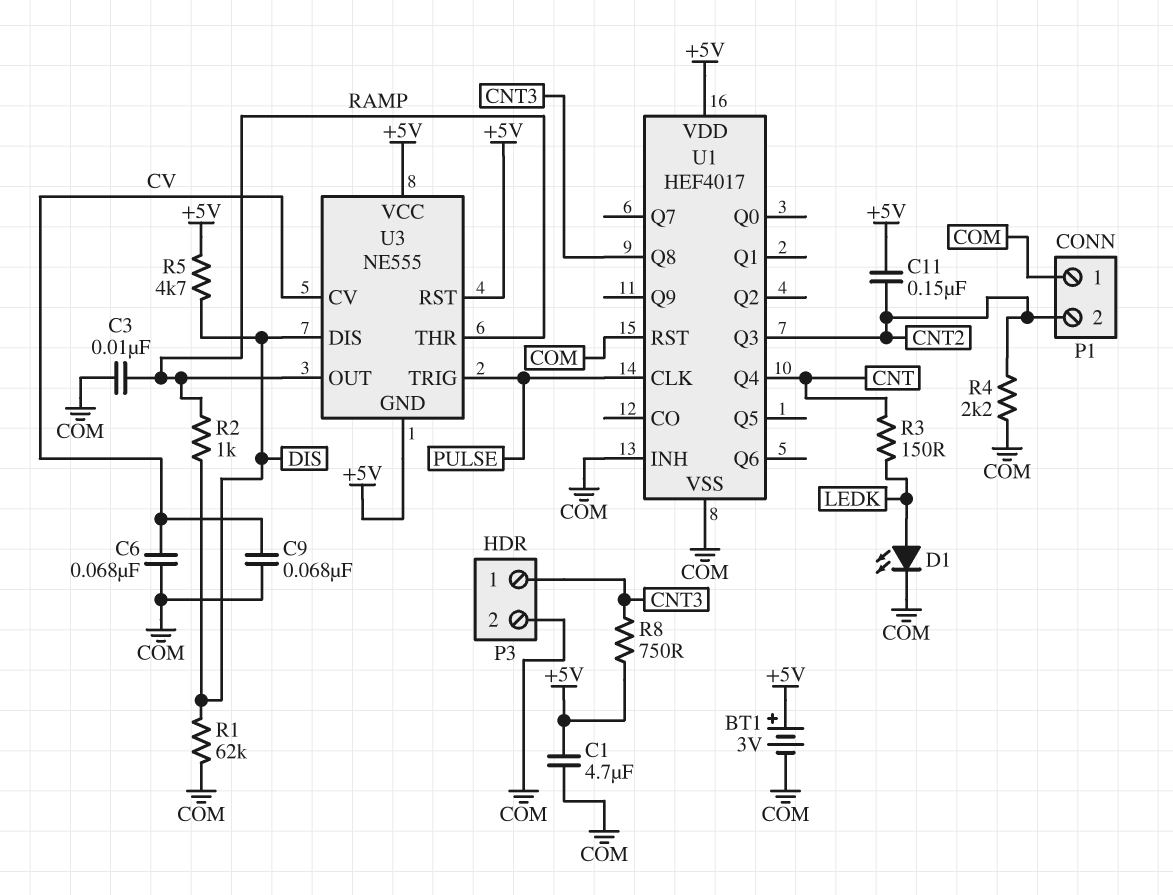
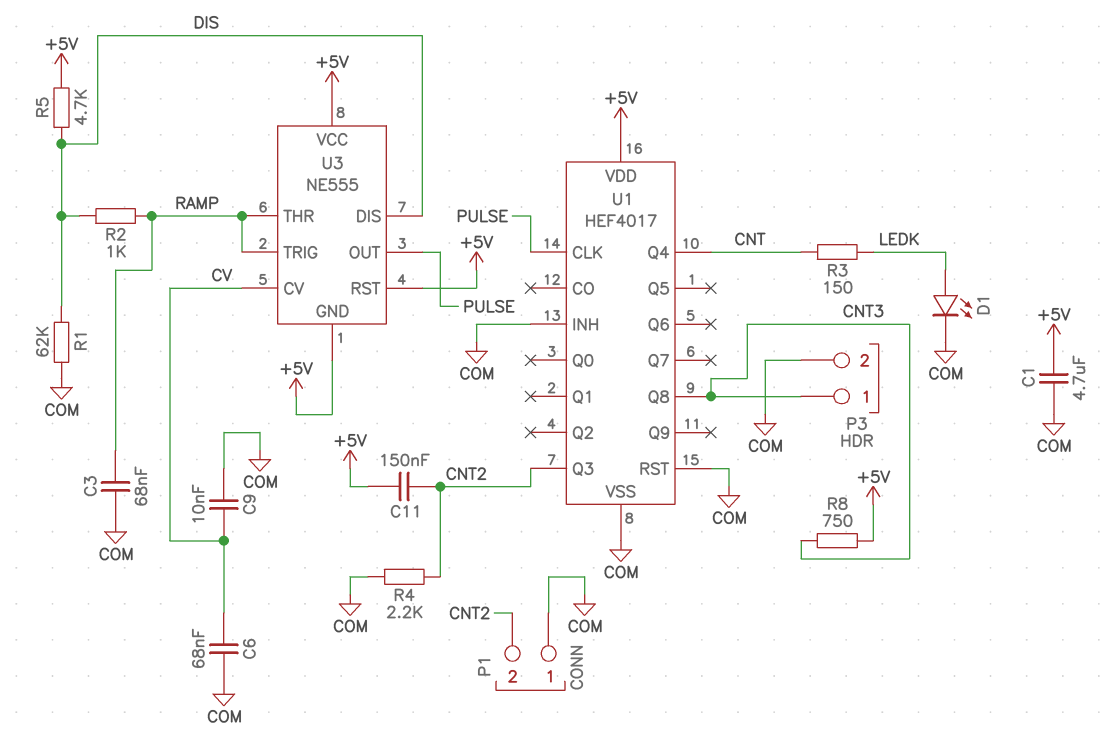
BT1: 3V (plus +5V, minus COM) -> none
C3: 10nF (COM, RAMP) -> 68nF (COM, RAMP)
C9: 68nF (COM, CV) -> 10nF (COM, CV)
U3 pin OUT: RAMP -> PULSE
U3 pin TRIG: PULSE -> RAMP

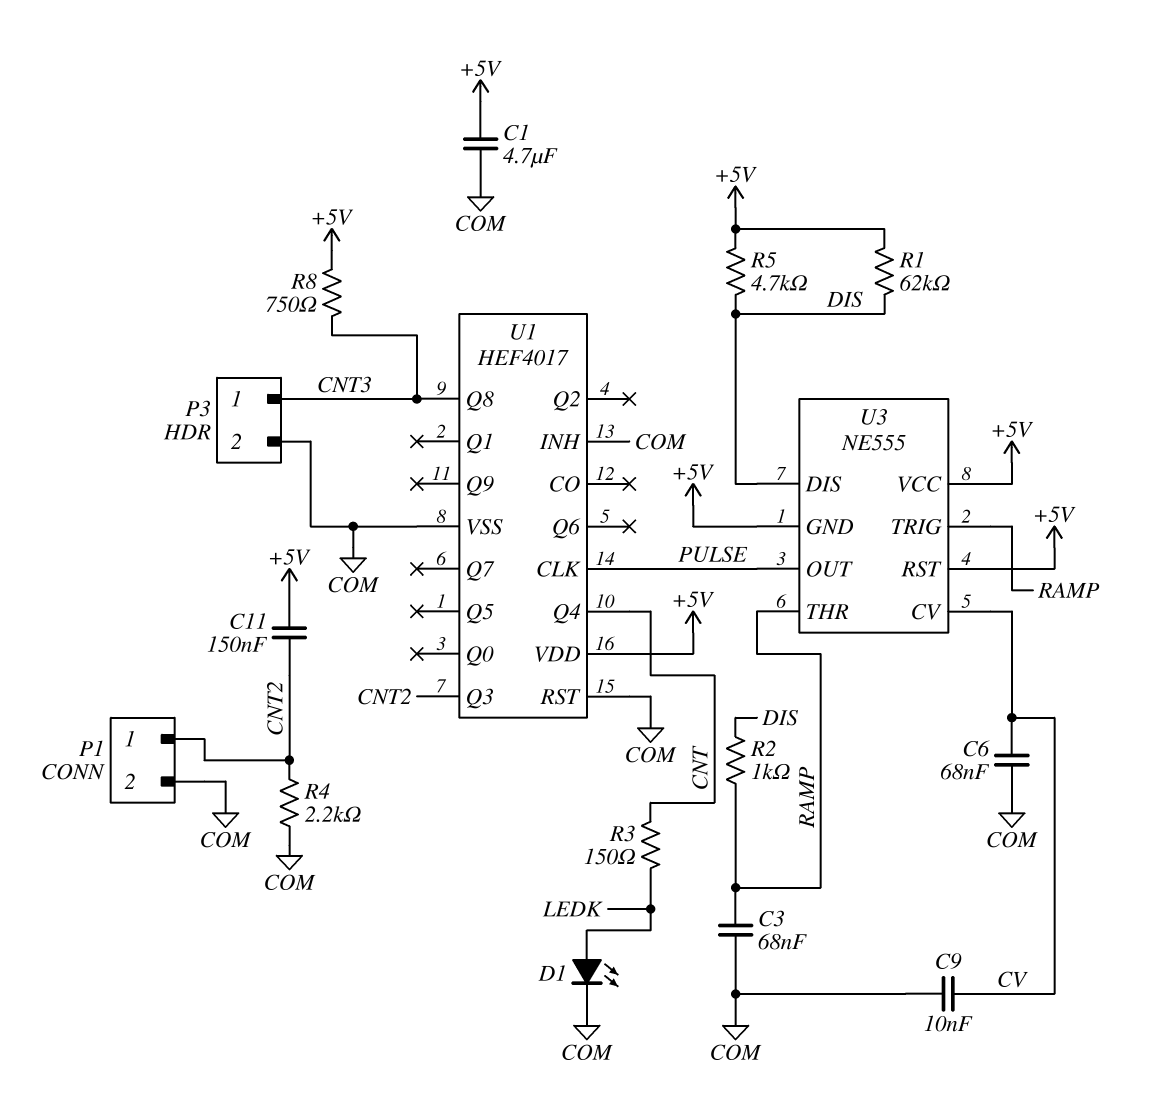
P1 pin 1: COM -> CNT2
P1 pin 2: CNT2 -> COM
R1: 62k (COM, DIS) -> 62k (+5V, DIS)

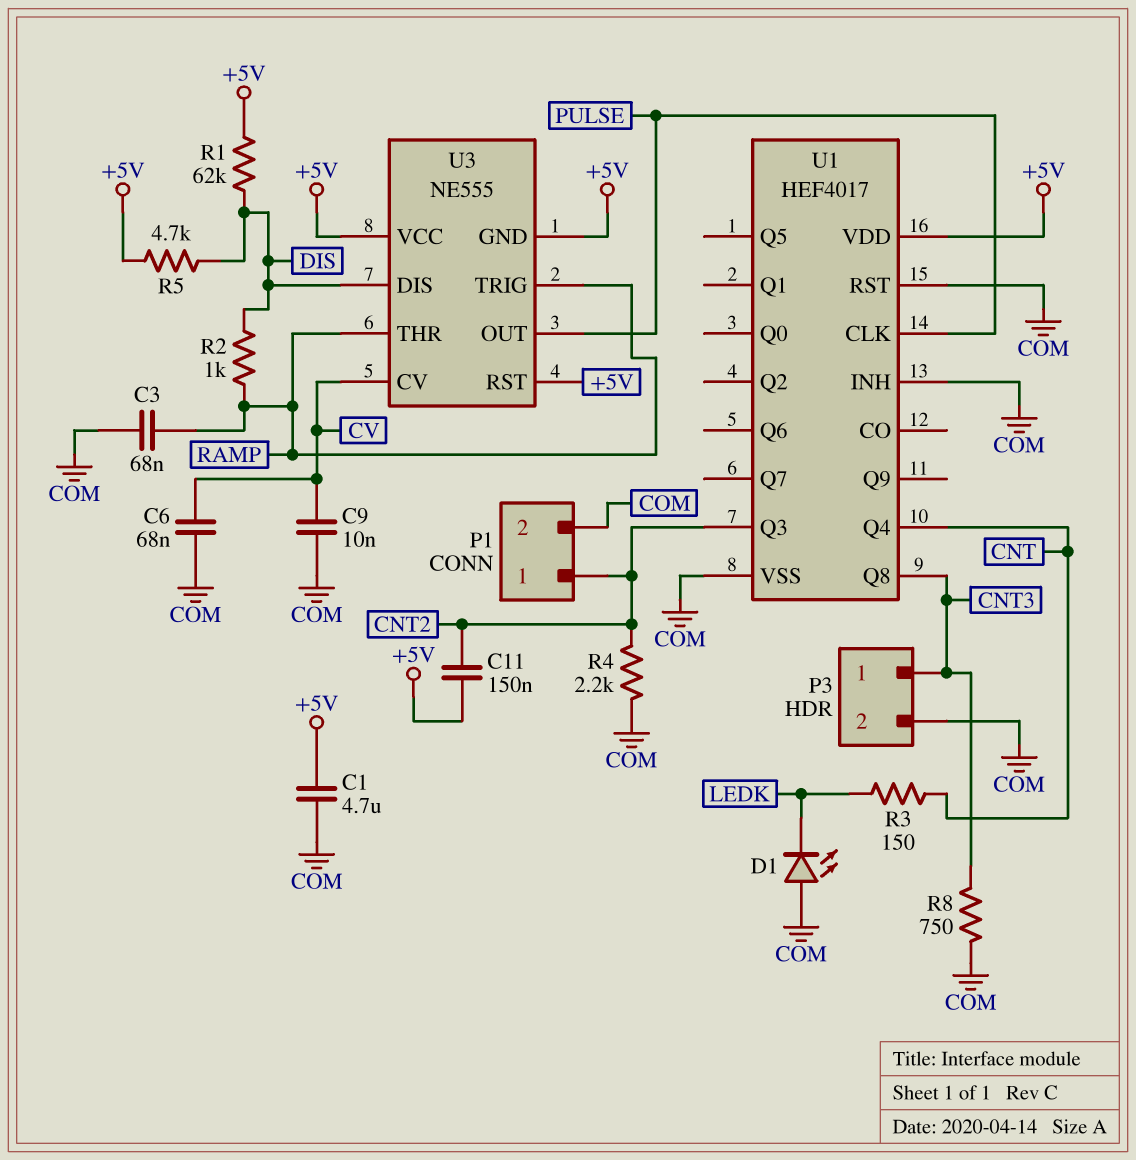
D1: LED (A LEDK, K COM) -> LED (A COM, K LEDK)
R8: 750 (+5V, CNT3) -> 750 (CNT3, COM)

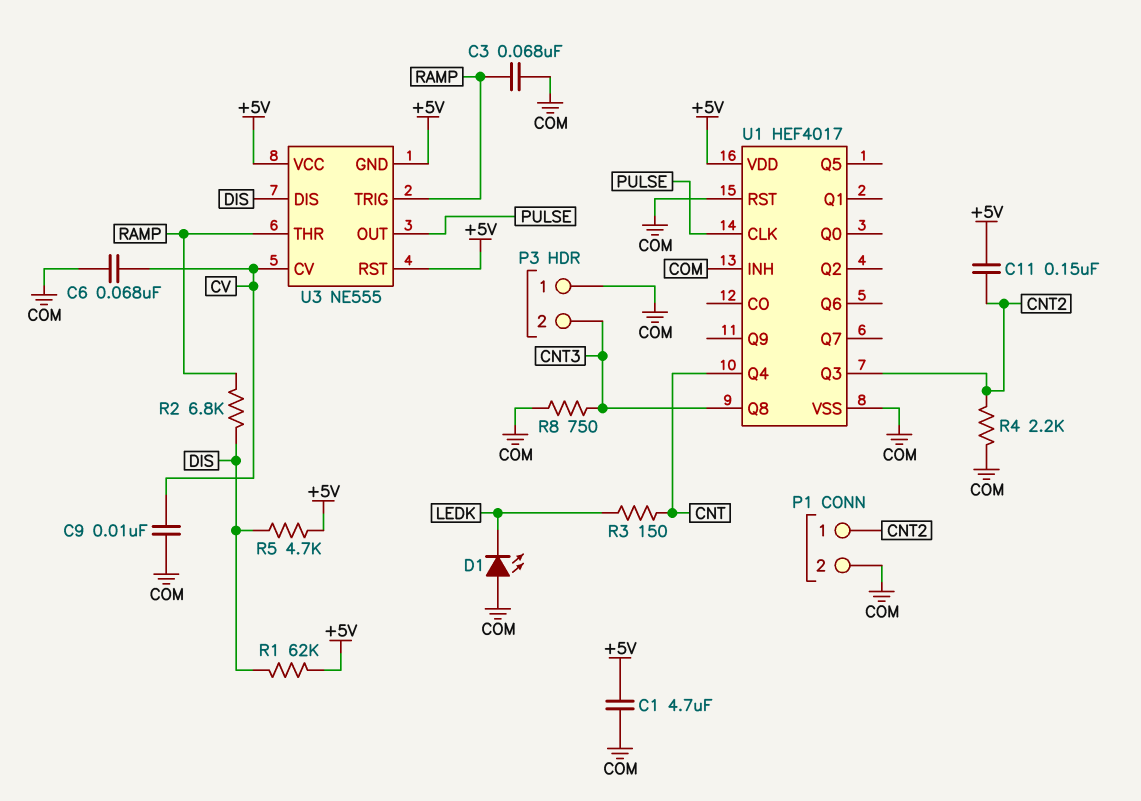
P3 pin 1: CNT3 -> COM
P3 pin 2: COM -> CNT3
R2: 1k (DIS, RAMP) -> 6.8k (DIS, RAMP)

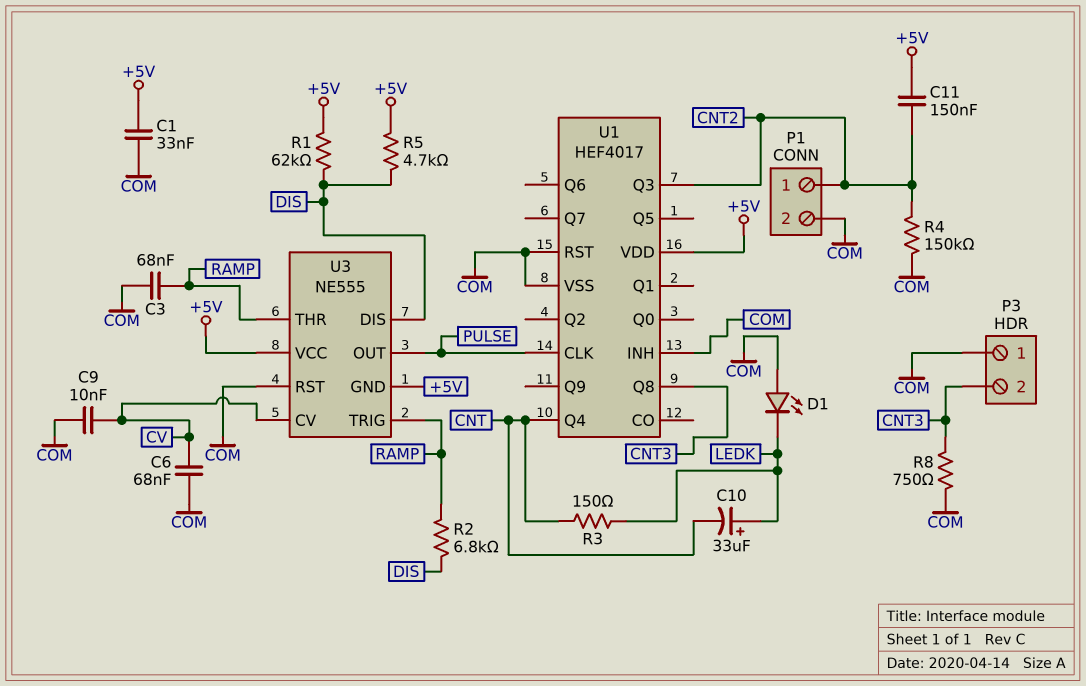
C1: 4.7uF (+5V, COM) -> 33nF (+5V, COM)
C10: none -> 33uF (plus LEDK, minus CNT)
R4: 2.2k (CNT2, COM) -> 150k (CNT2, COM)
U3 pin RST: +5V -> COM

